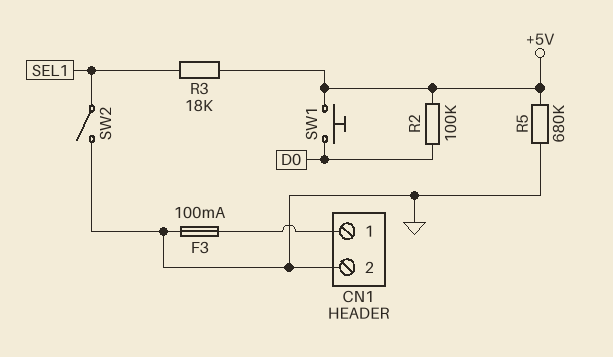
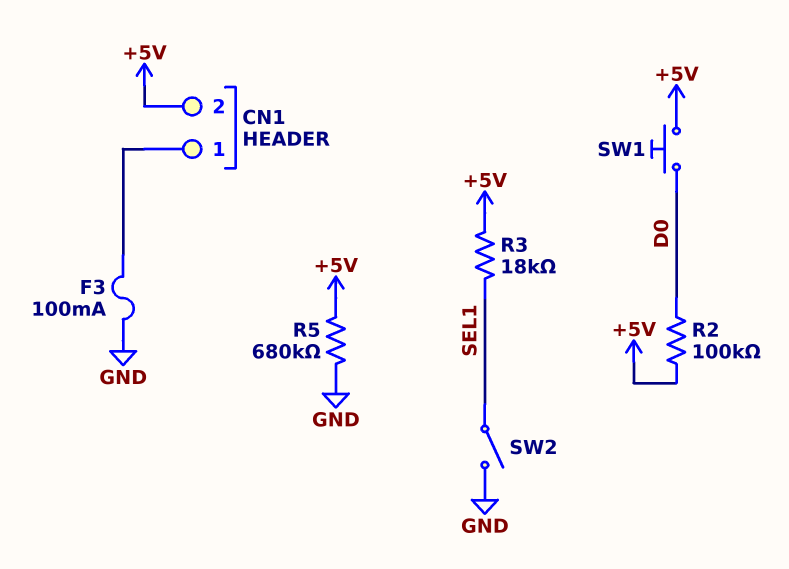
CN1 pin 2: GND -> +5V

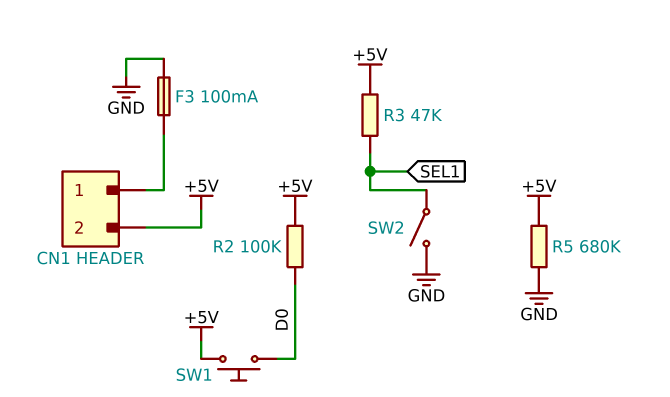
R3: 18k (+5V, SEL1) -> 47k (+5V, SEL1)

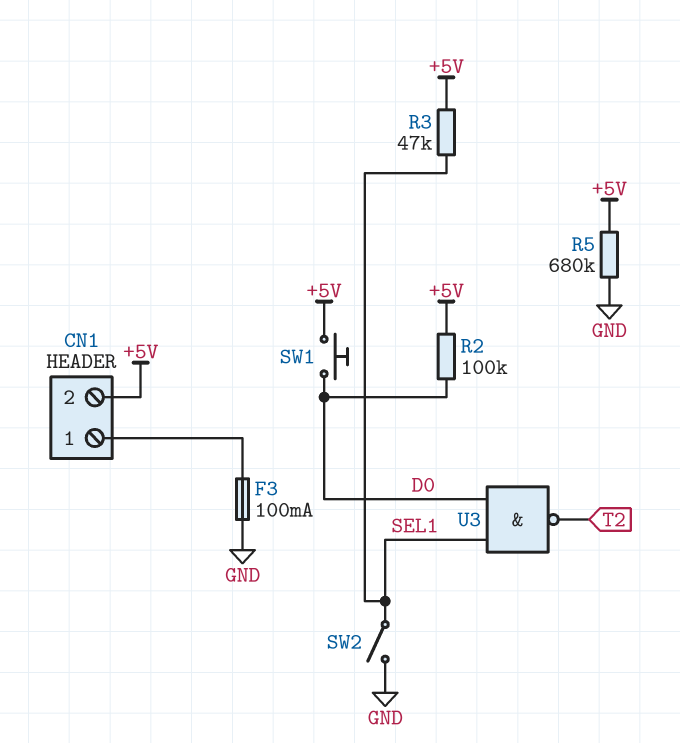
U3: none -> NAND (in D0, in SEL1, out T2)

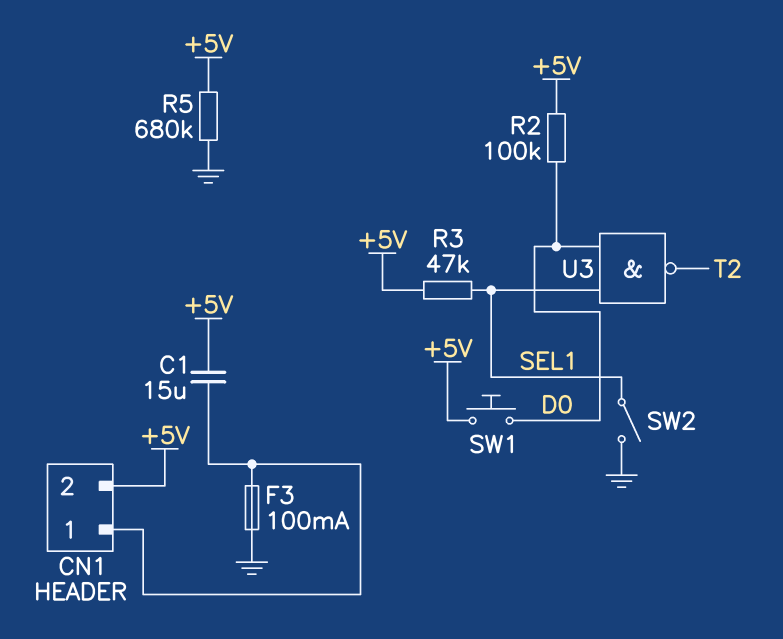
C1: none -> 15uF (+5V, CN1/1)

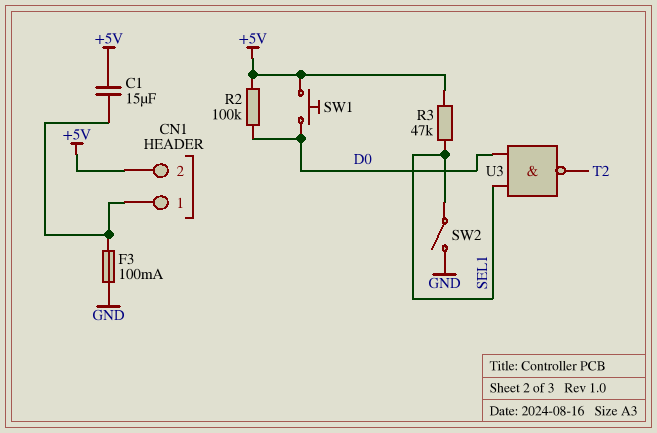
R5: 680k (+5V, GND) -> none

